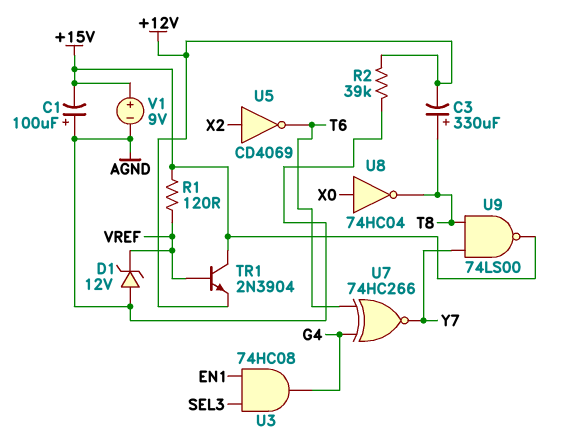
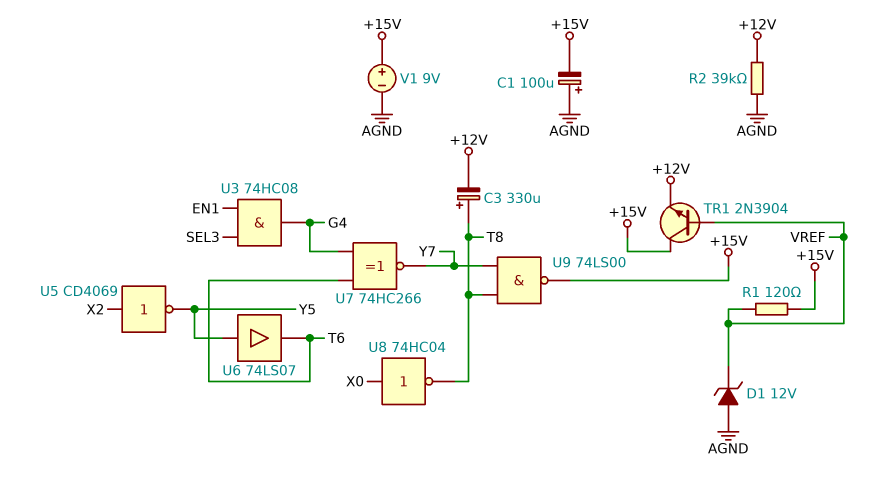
U5: NOT CD4069 (in X2, out T6) -> NOT CD4069 (in X2, out Y5)
U6: none -> buffer 74LS07 (in Y5, out T6)

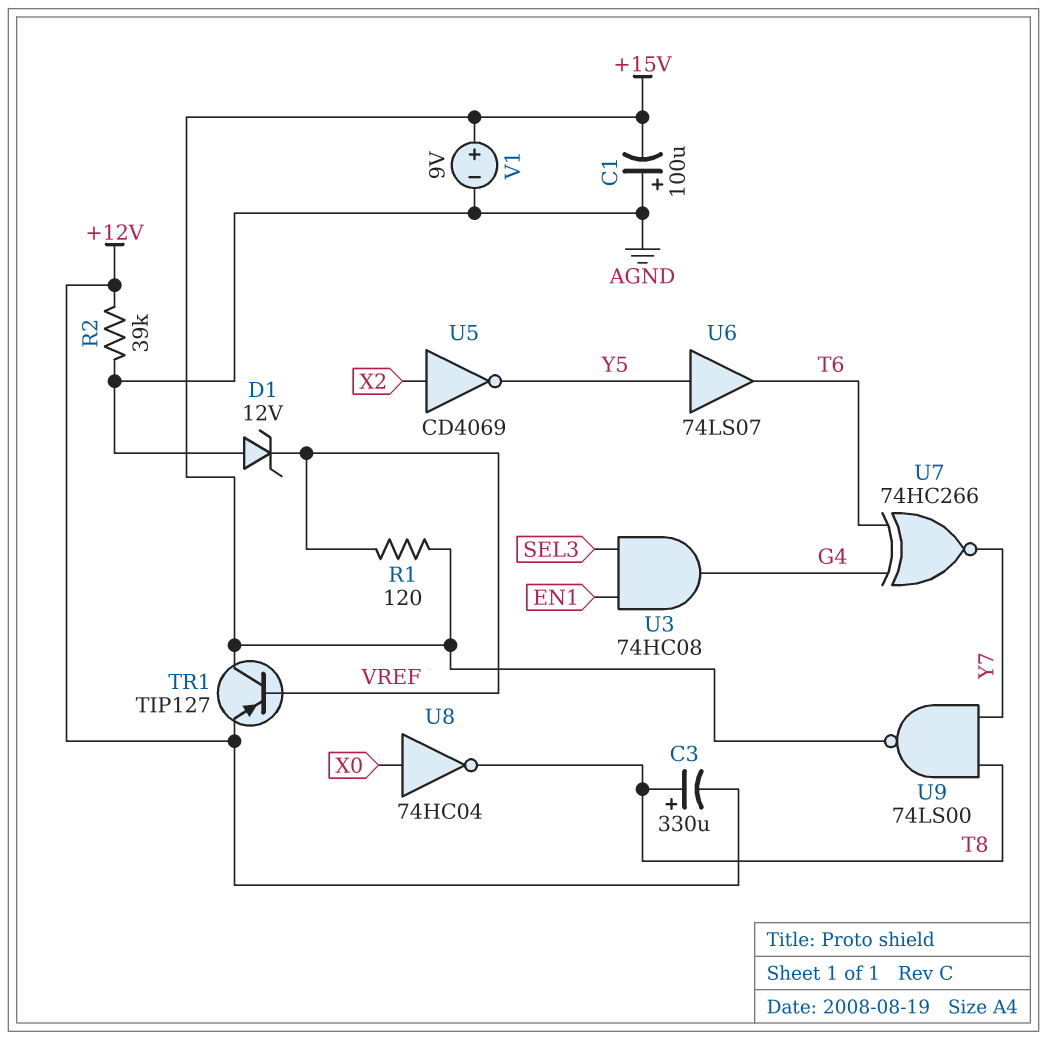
TR1: NPN 2N3904 (B VREF, C +15V, E +12V) -> PNP TIP127 (B VREF, C +15V, E +12V)

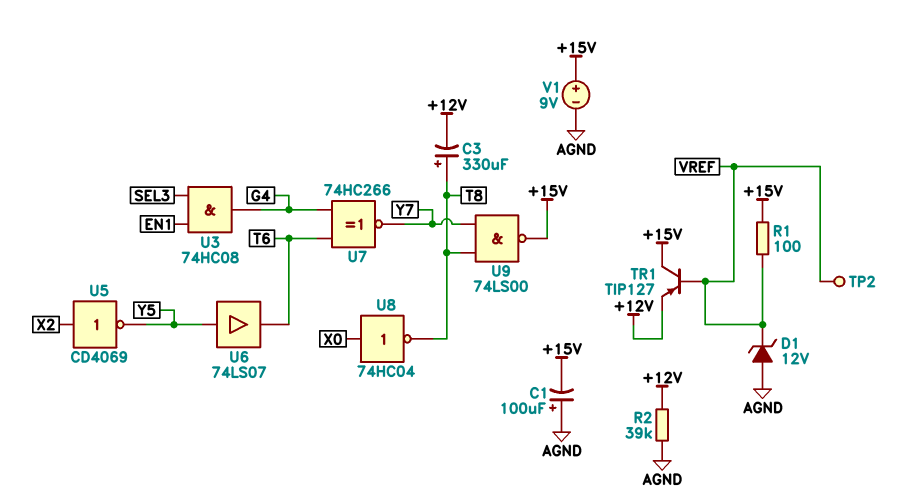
R1: 120 (+15V, VREF) -> 100 (+15V, VREF)
TP2: none -> test point (VREF)

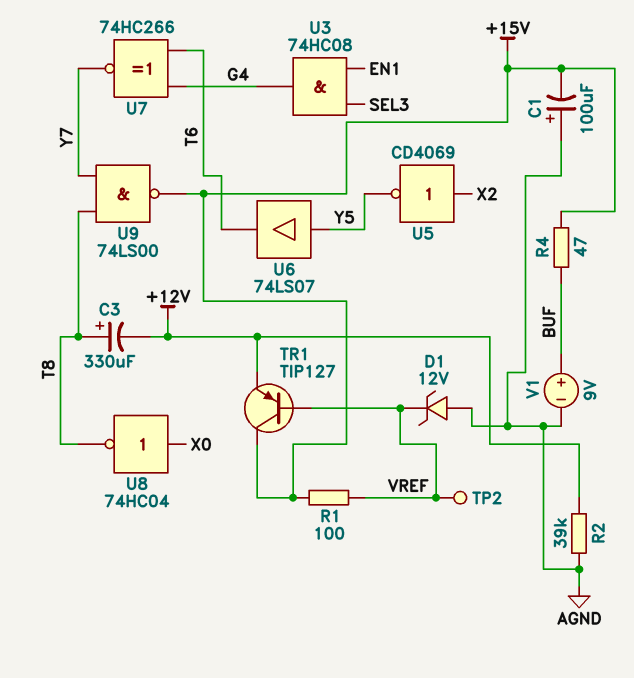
R4: none -> 47 (+15V, BUF)
V1: 9V (plus +15V, minus AGND) -> 9V (plus BUF, minus AGND)

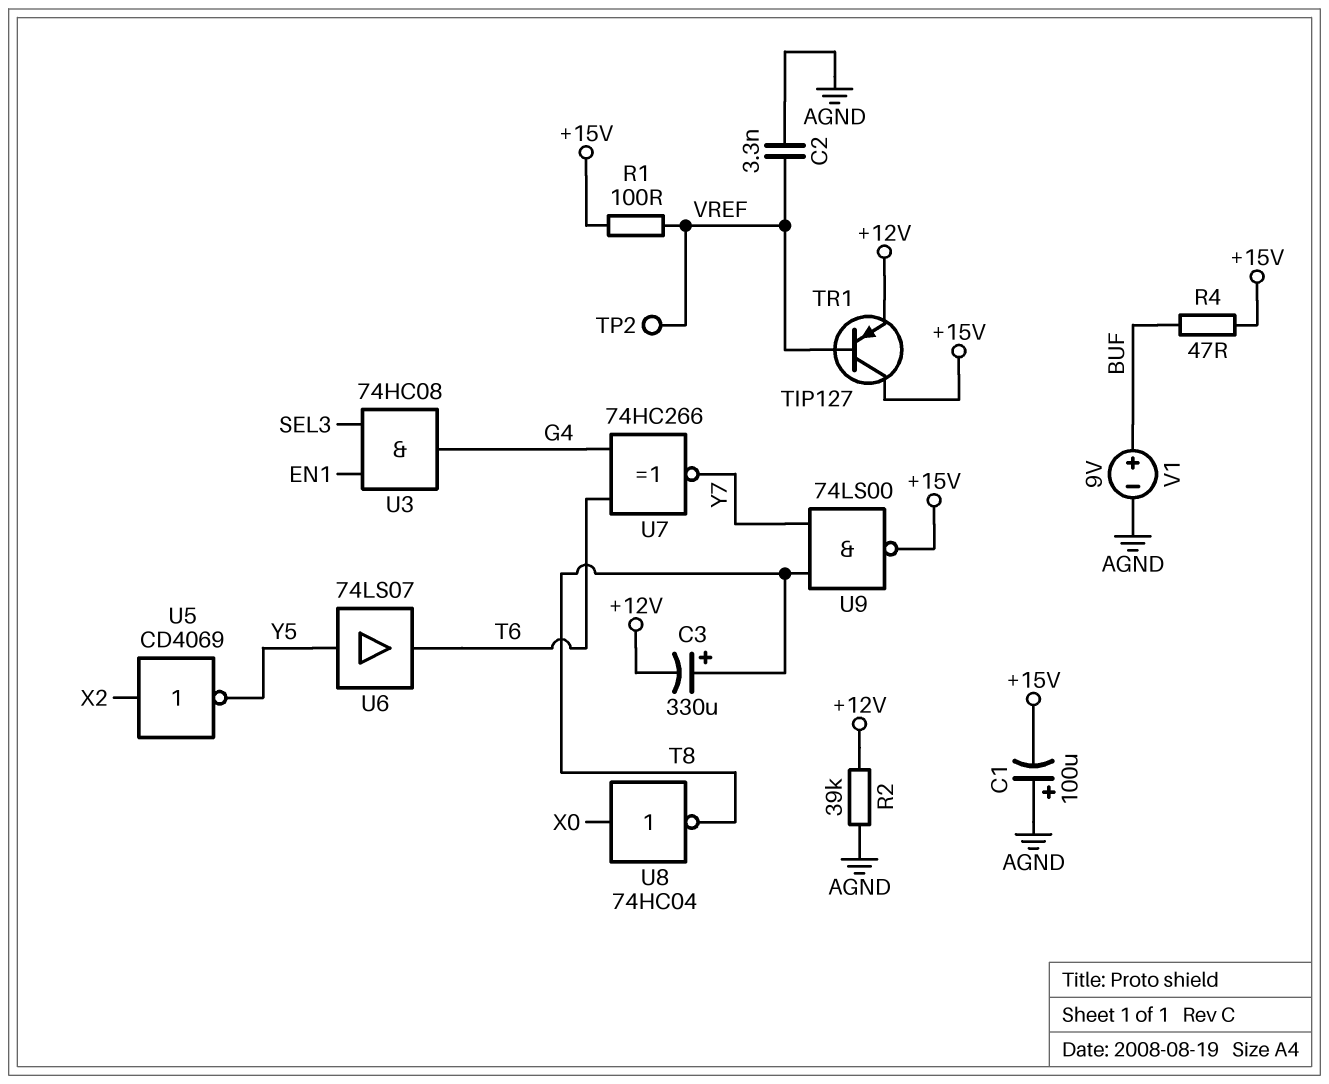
C2: none -> 3.3nF (AGND, VREF)
D1: zener 12V (A AGND, K VREF) -> none

